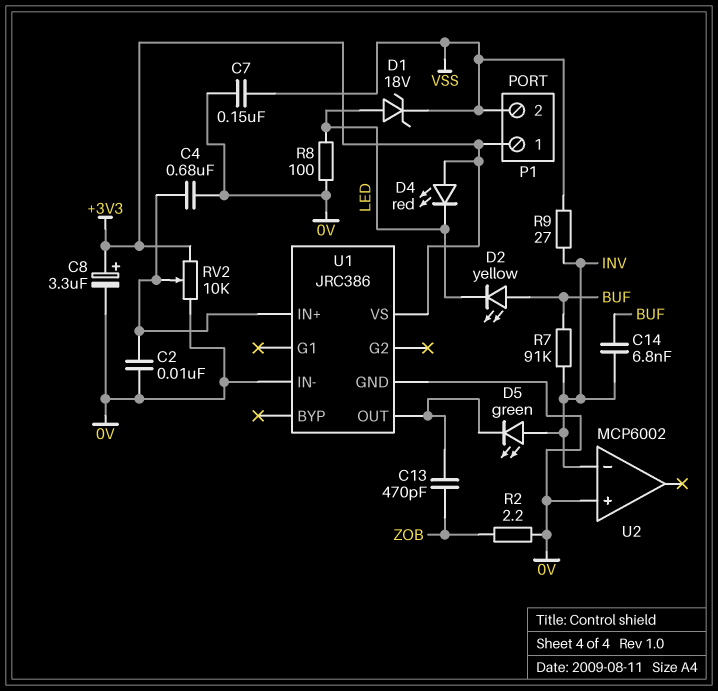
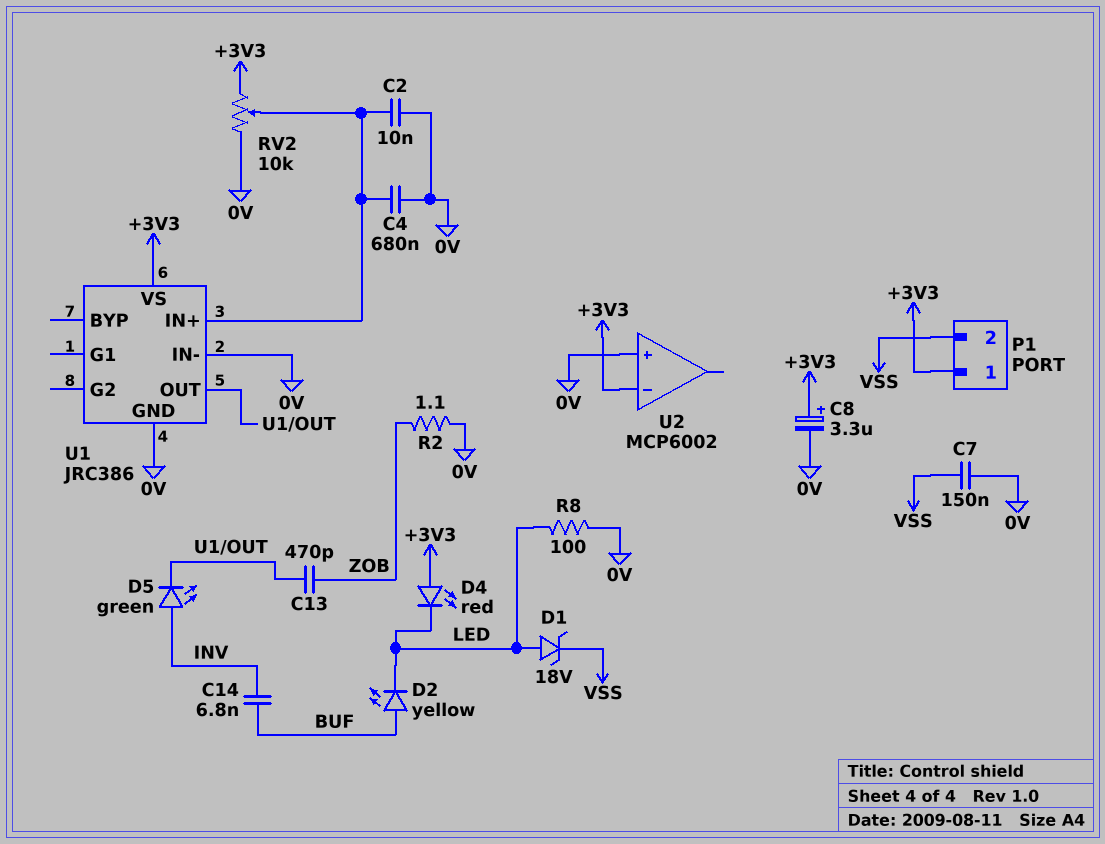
R2: 2.2 (0V, ZOB) -> 1.1 (0V, ZOB)
R7: 91k (BUF, INV) -> none
R9: 27 (INV, VSS) -> none
U2 pin in-: INV -> +3V3

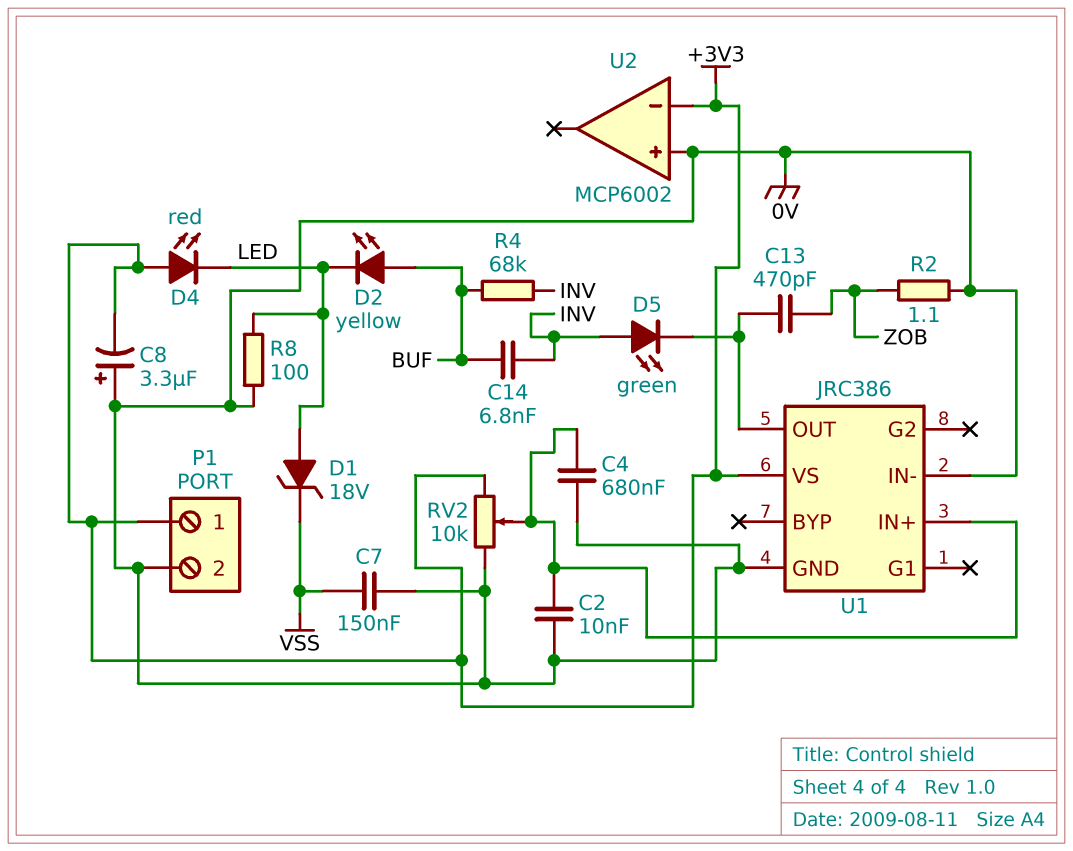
C8: 3.3uF (plus +3V3, minus 0V) -> 3.3uF (plus 0V, minus +3V3)
P1 pin 2: VSS -> 0V
R4: none -> 68k (BUF, INV)

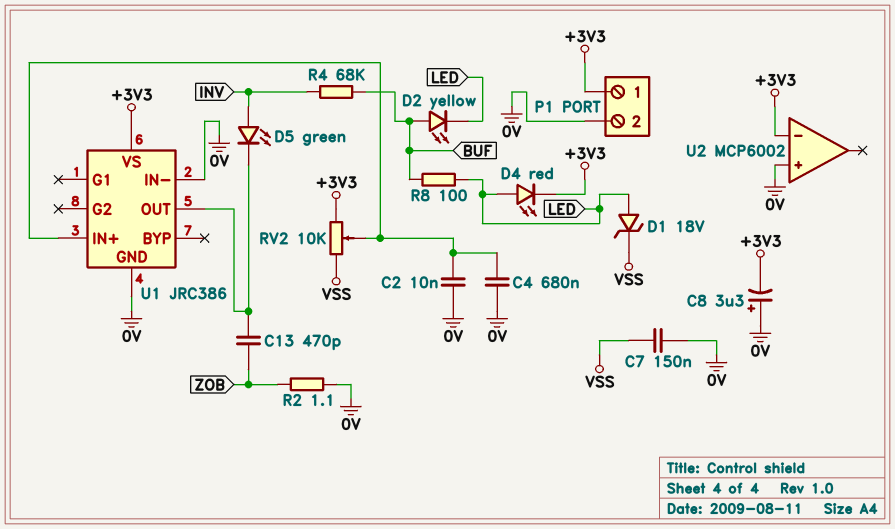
C14: 6.8nF (BUF, INV) -> none
D4: LED red (A +3V3, K LED) -> LED red (A LED, K +3V3)
R8: 100 (0V, LED) -> 100 (BUF, LED)
RV2: 10k (+3V3, 0V, wiper U1/IN+) -> 10k (+3V3, VSS, wiper U1/IN+)

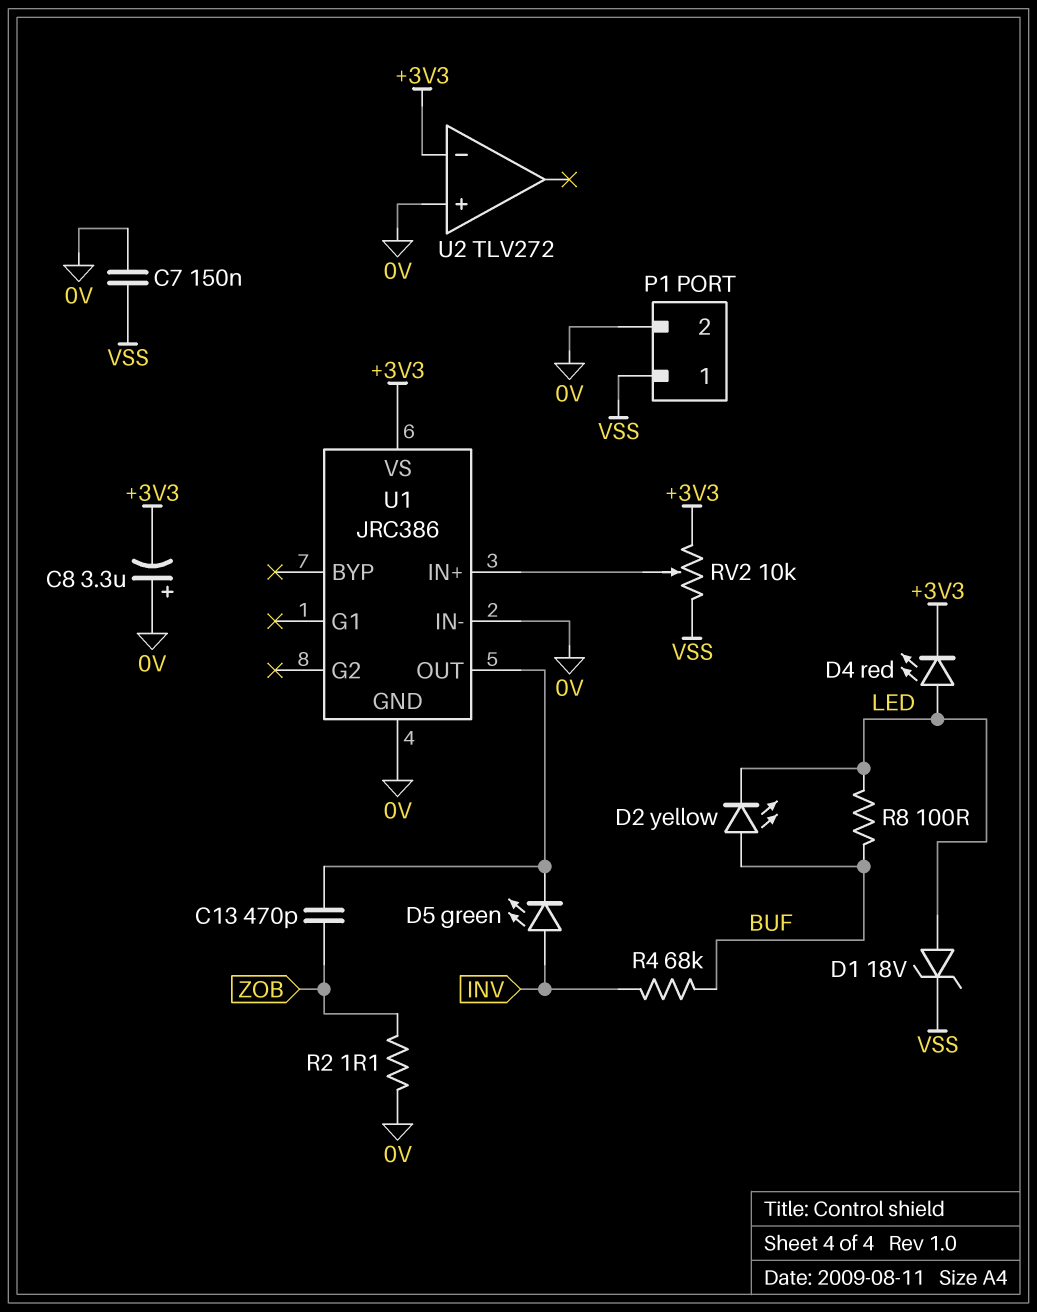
C2: 10nF (0V, U1/IN+) -> none
C4: 680nF (0V, U1/IN+) -> none
P1 pin 1: +3V3 -> VSS
U2: MCP6002 -> TLV272

